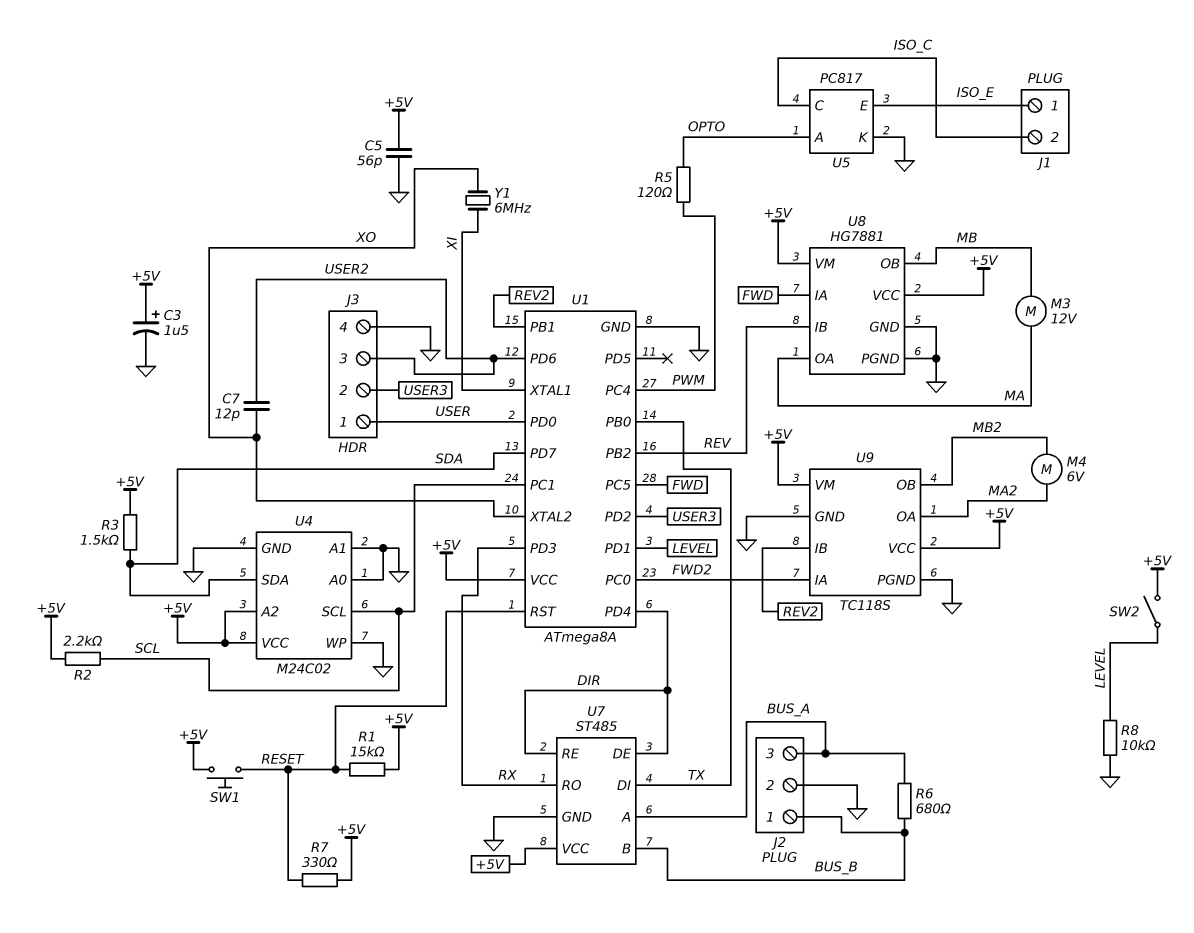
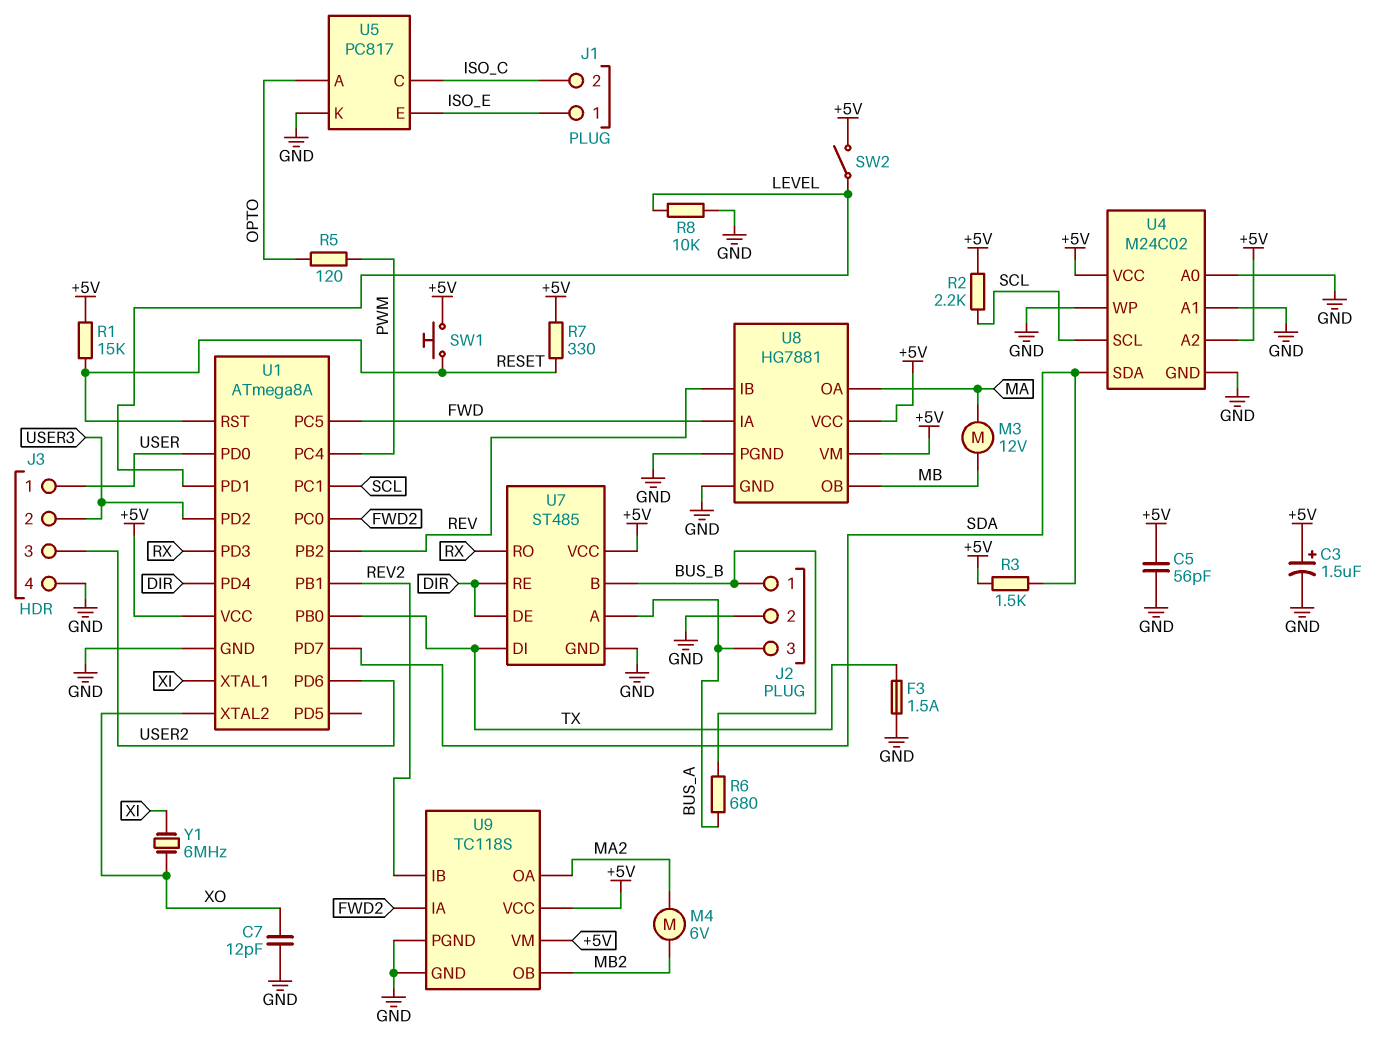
C7: 12pF (USER2, XO) -> 12pF (GND, XO)
F3: none -> 1.5A (GND, TX)

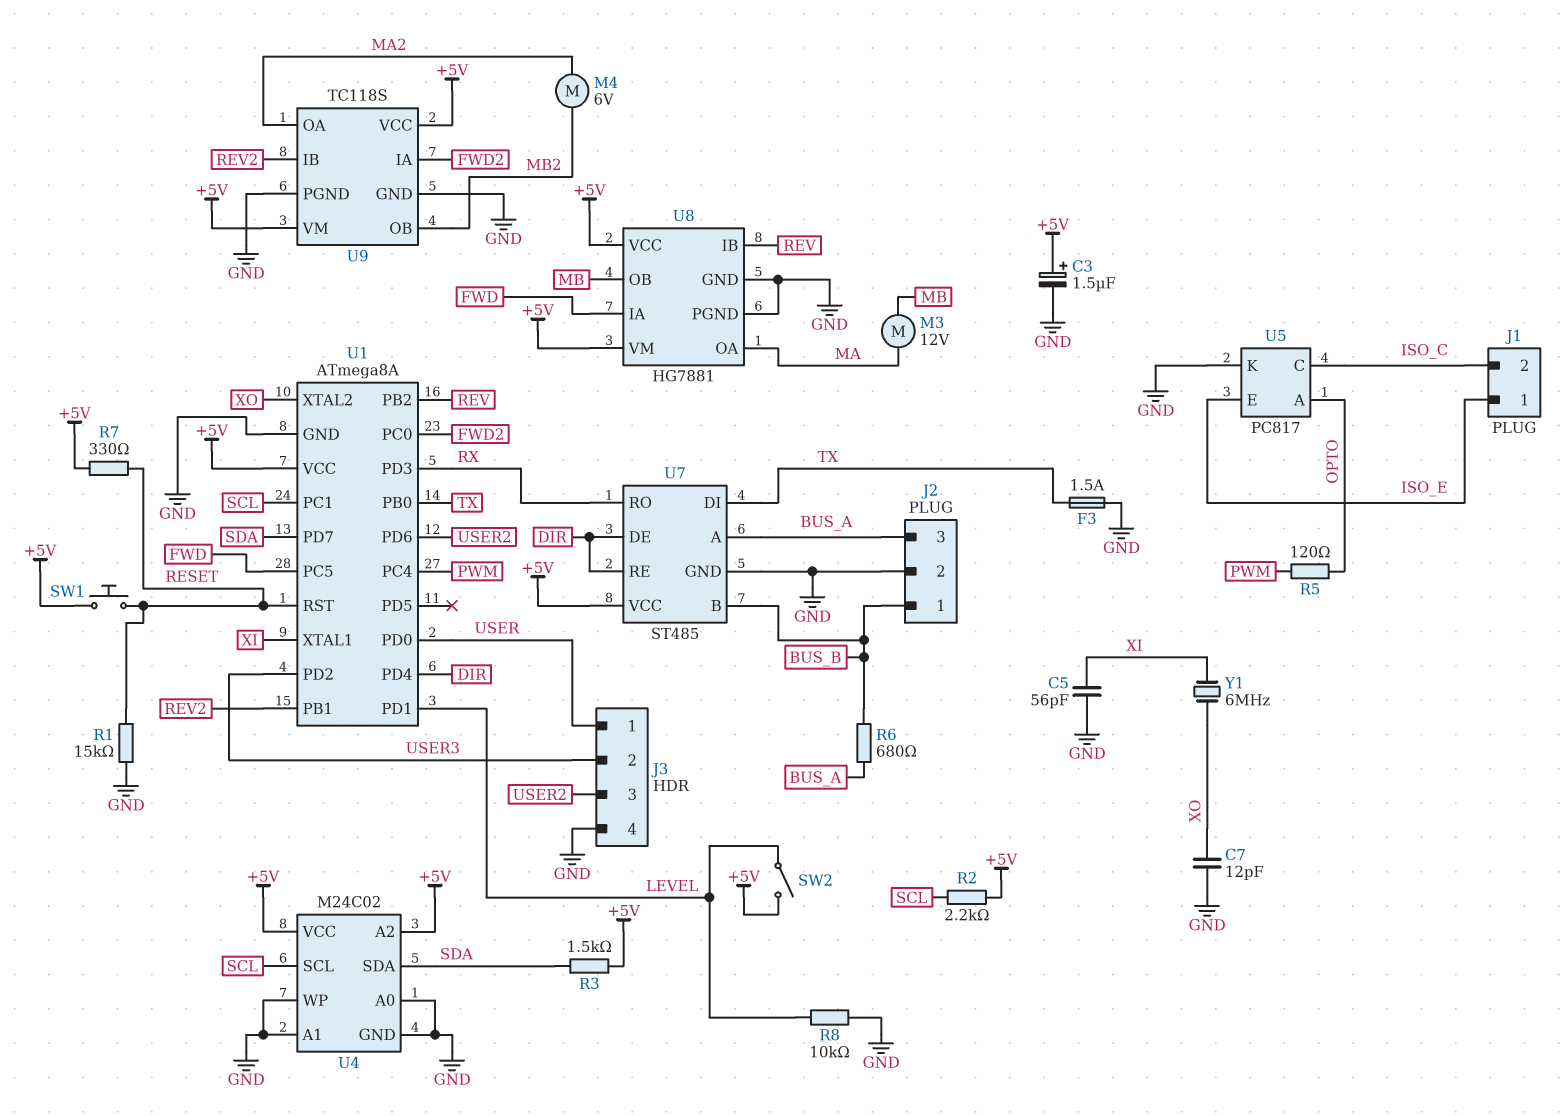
C5: 56pF (+5V, GND) -> 56pF (GND, XI)
R1: 15k (+5V, RESET) -> 15k (GND, RESET)

